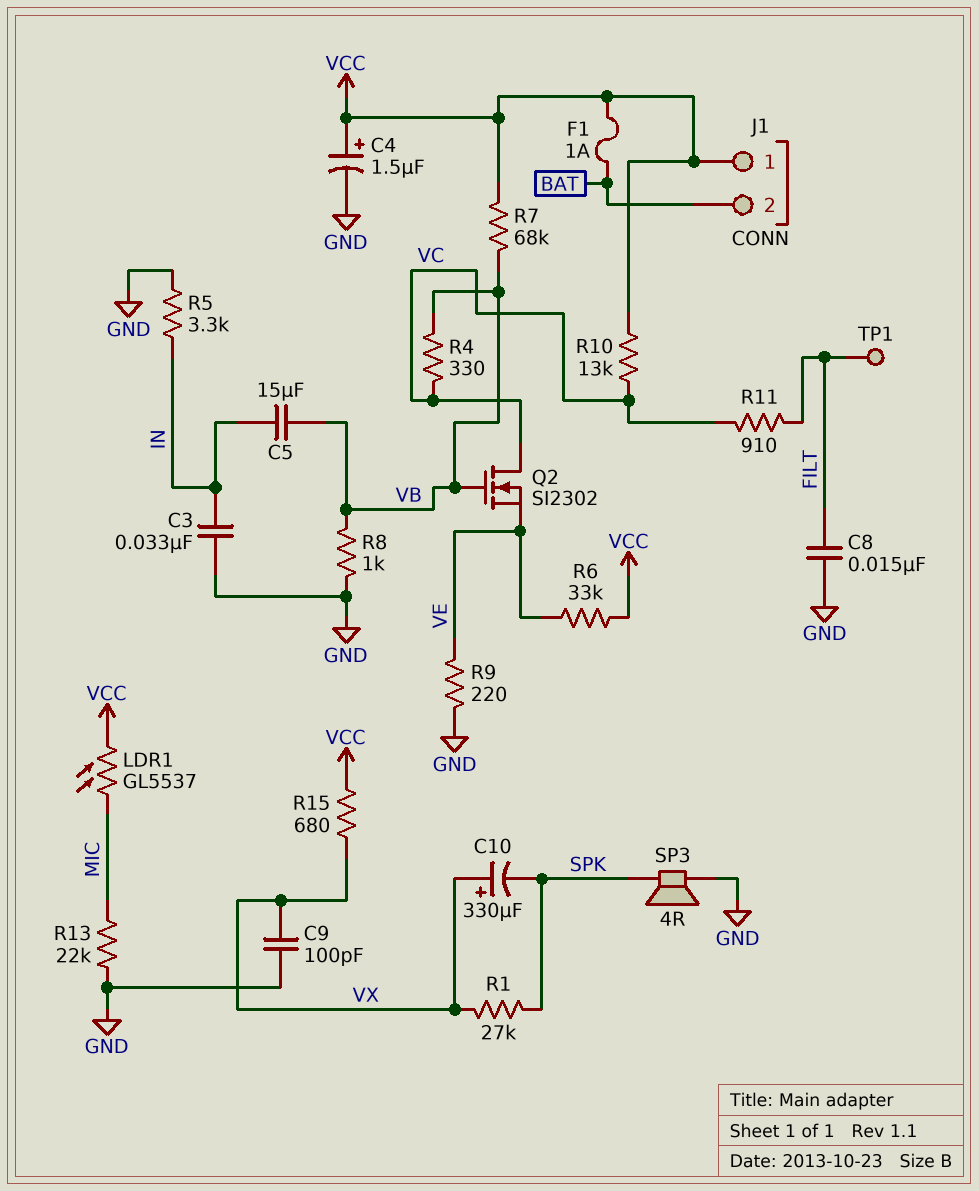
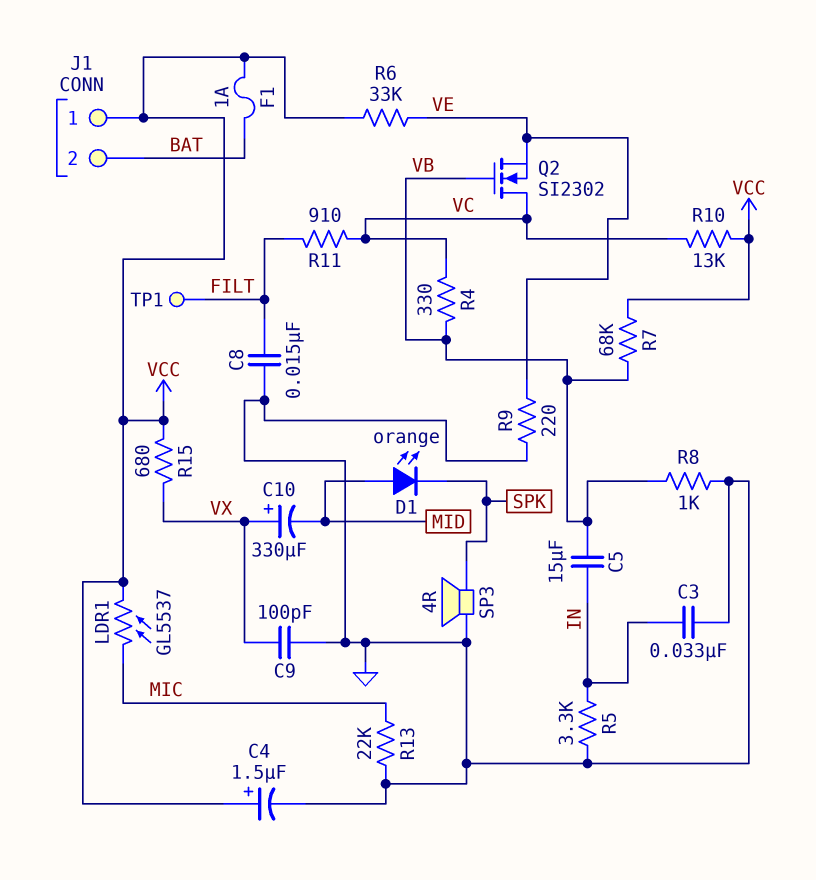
C10: 330uF (plus VX, minus SPK) -> 330uF (plus VX, minus MID)
D1: none -> LED orange (A MID, K SPK)
R1: 27k (SPK, VX) -> none

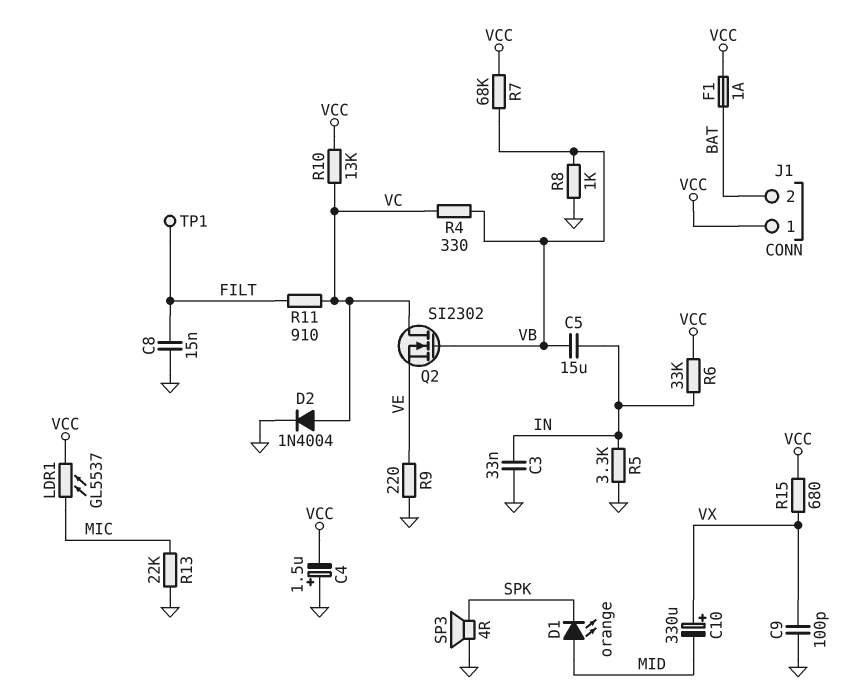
C4: 1.5uF (plus VCC, minus GND) -> 1.5uF (plus GND, minus VCC)
D2: none -> diode 1N4004 (A VC, K GND)
R6: 33k (VCC, VE) -> 33k (IN, VCC)

